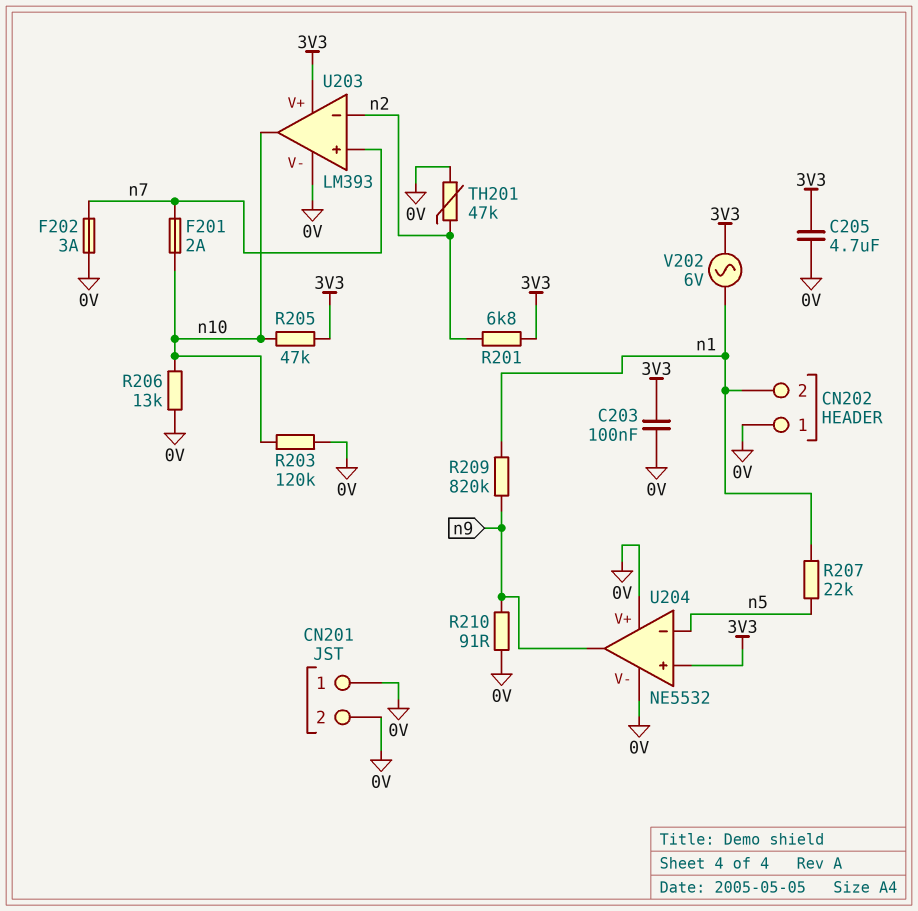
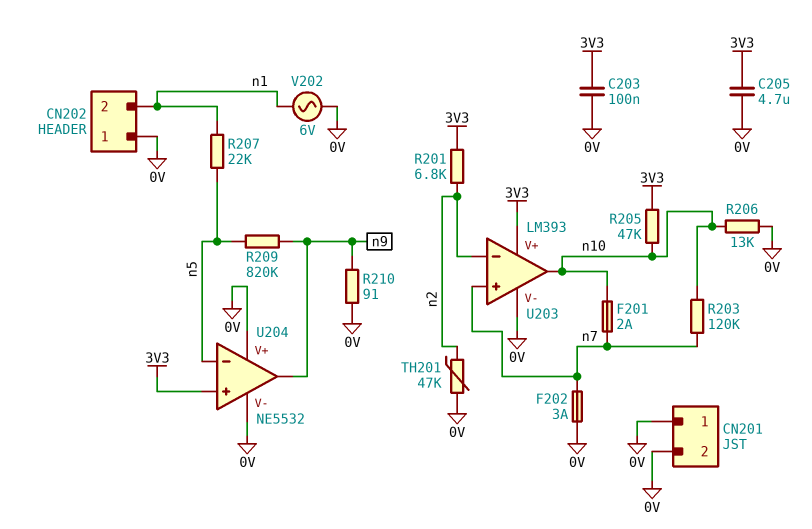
R203: 120k (0V, n10) -> 120k (n7, n10)
R209: 820k (n1, n9) -> 820k (n5, n9)
V202: AC 6V (3V3, n1) -> AC 6V (0V, n1)

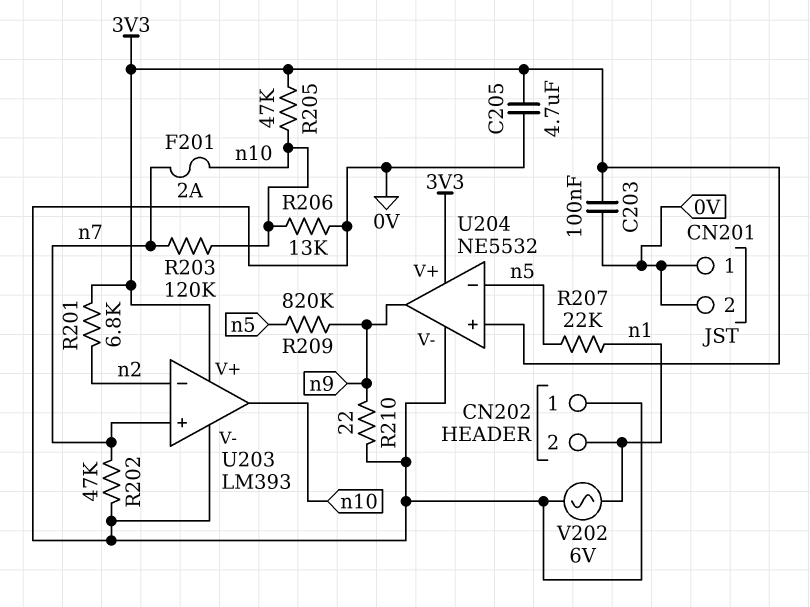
F202: 3A (0V, n7) -> none
R202: none -> 47k (0V, n7)
R210: 91 (0V, n9) -> 22 (0V, n9)
TH201: 47k (0V, n2) -> none
U204 pin V+: 0V -> 3V3

